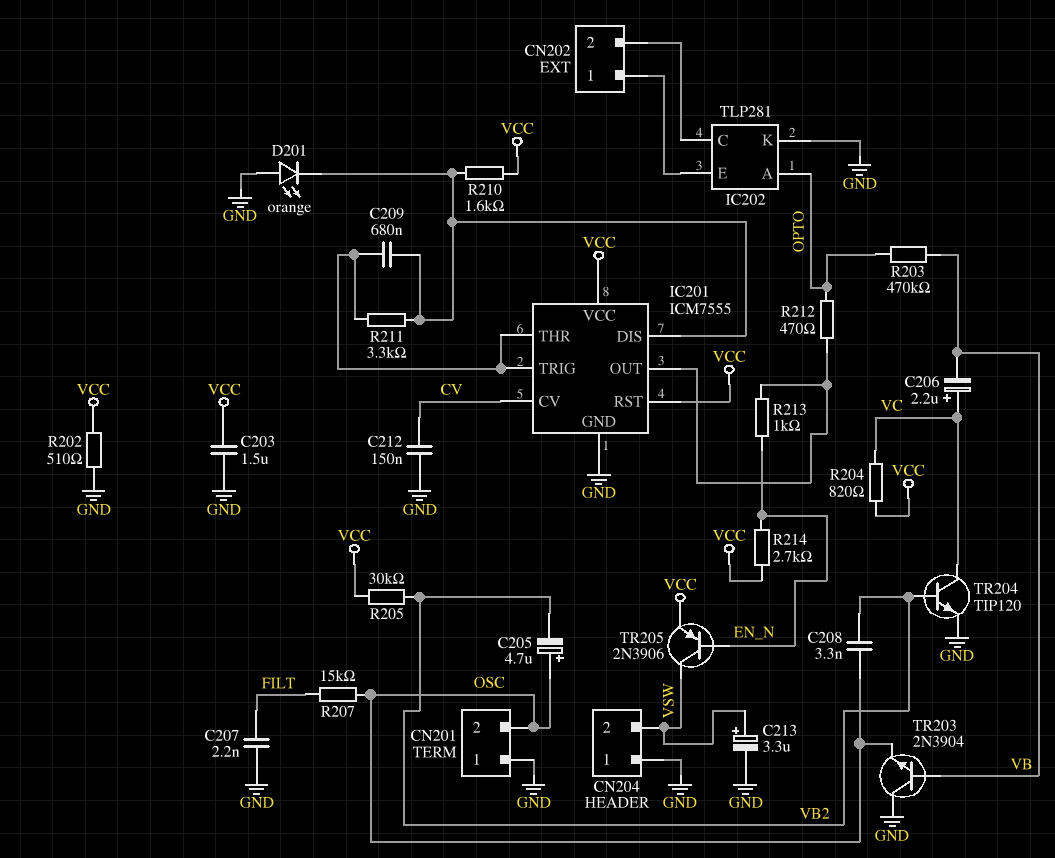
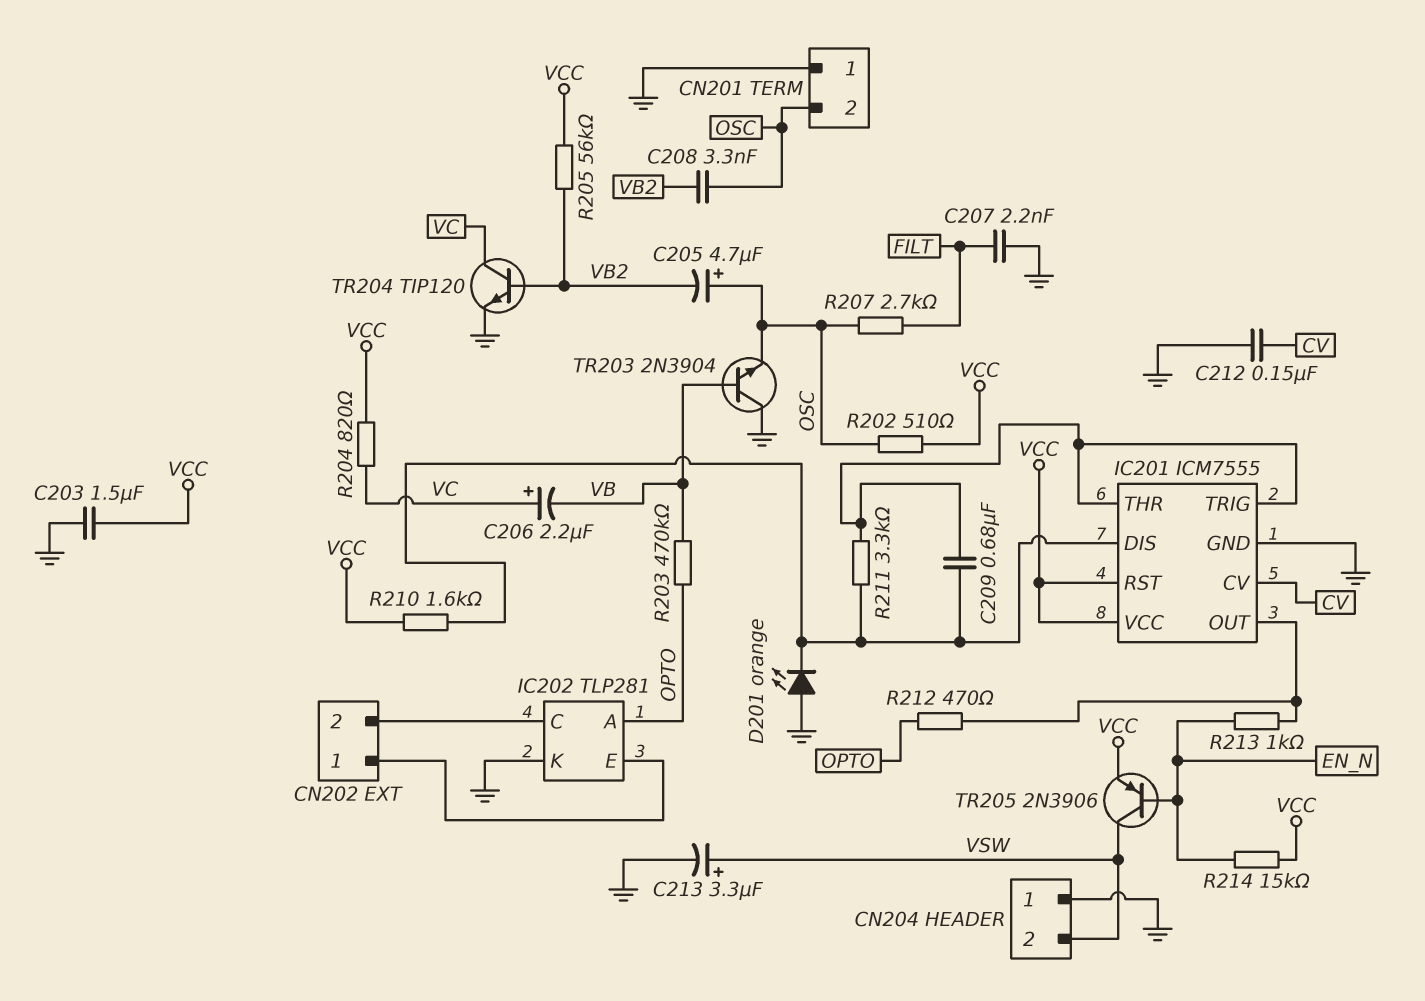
R202: 510 (GND, VCC) -> 510 (OSC, VCC)
R205: 30k (VB2, VCC) -> 56k (VB2, VCC)
R207: 15k (FILT, OSC) -> 2.7k (FILT, OSC)
R214: 2.7k (EN_N, VCC) -> 15k (EN_N, VCC)

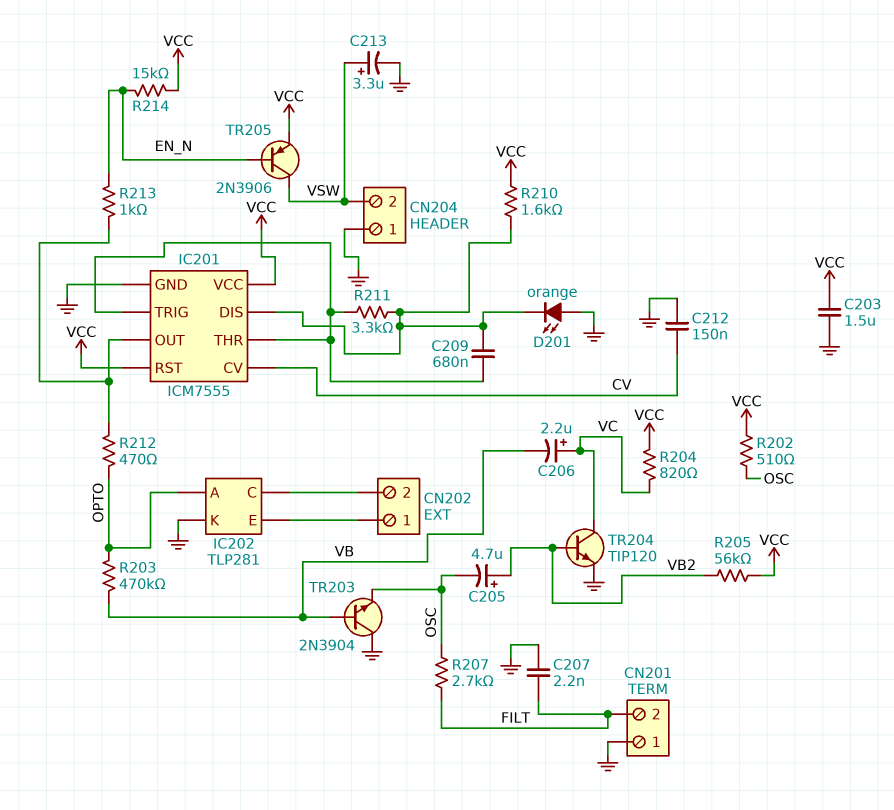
C205: 4.7uF (plus OSC, minus VB2) -> 4.7uF (plus VB2, minus OSC)
C208: 3.3nF (OSC, VB2) -> none
CN201 pin 2: OSC -> FILT

